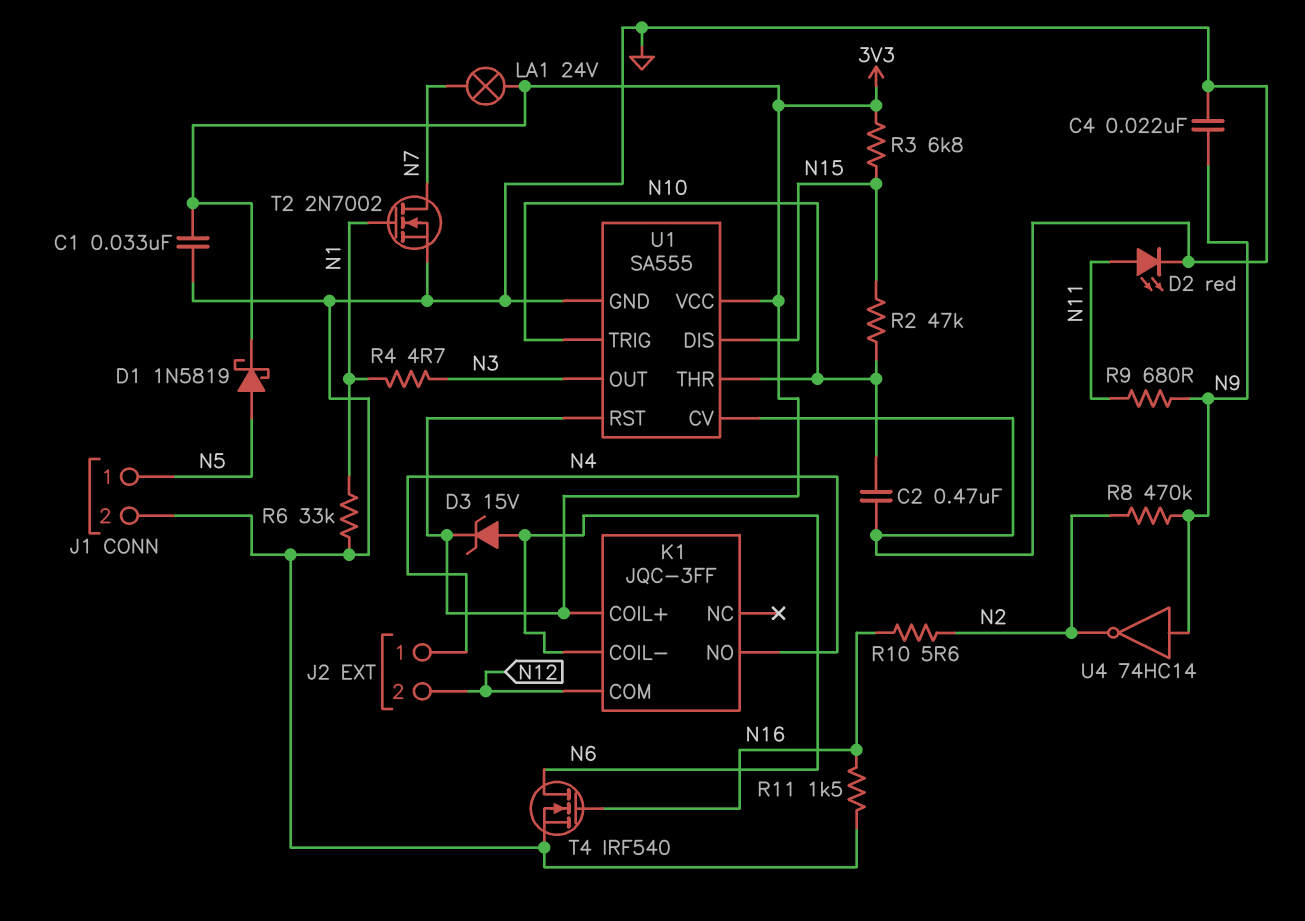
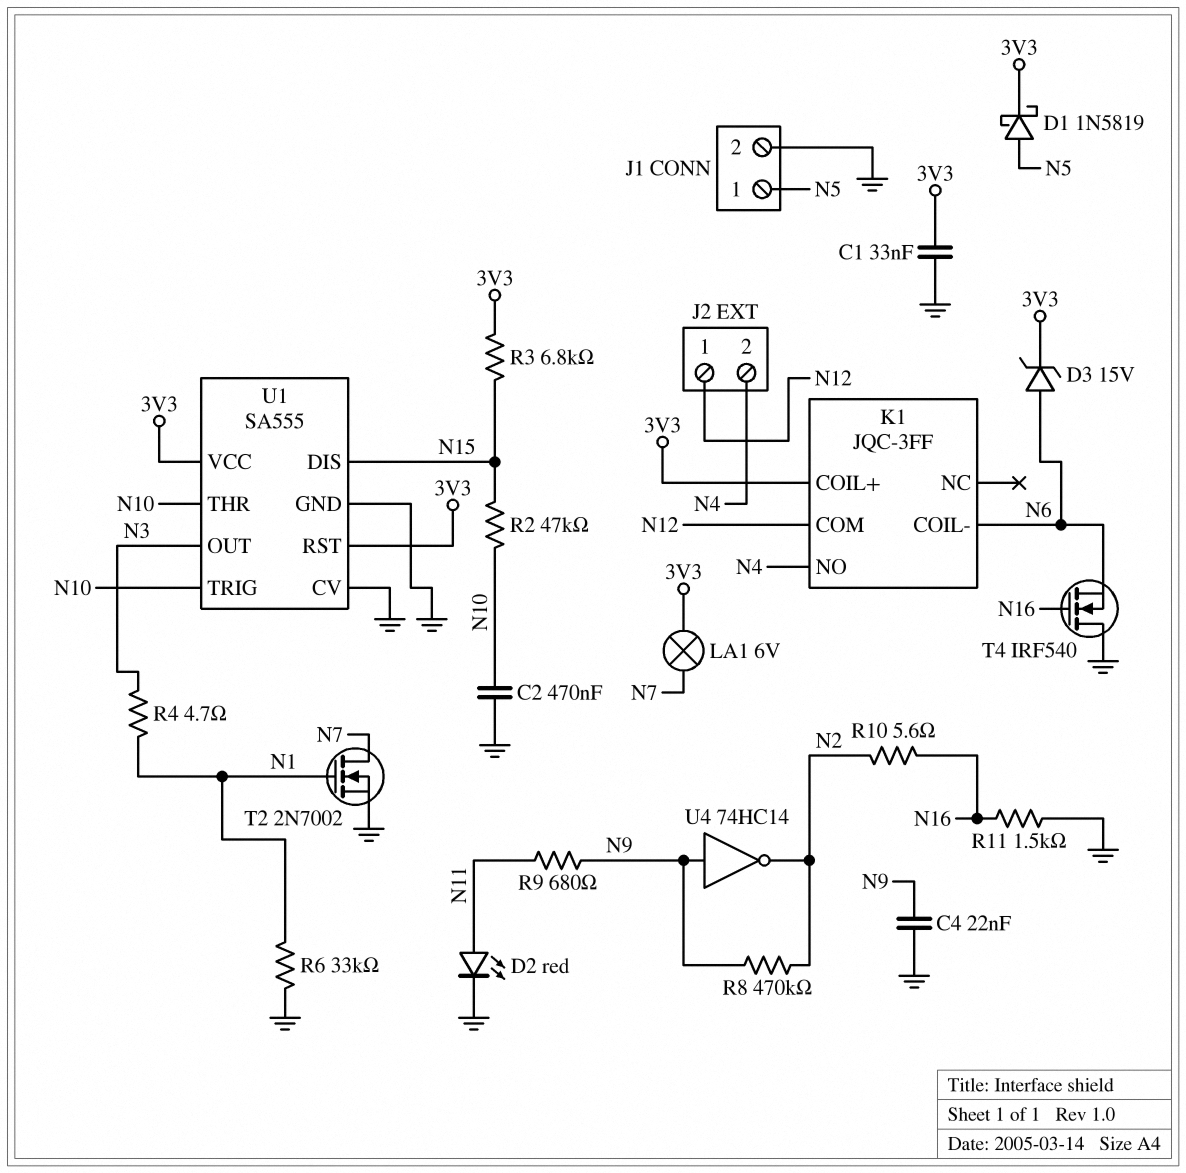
J2 pin 1: N4 -> N12
J2 pin 2: N12 -> N4
LA1: lamp 24V (3V3, N7) -> lamp 6V (3V3, N7)
T4: NMOS IRF540 (G N16, D N6, S GND) -> NMOS IRF540 (G N16, D GND, S N6)

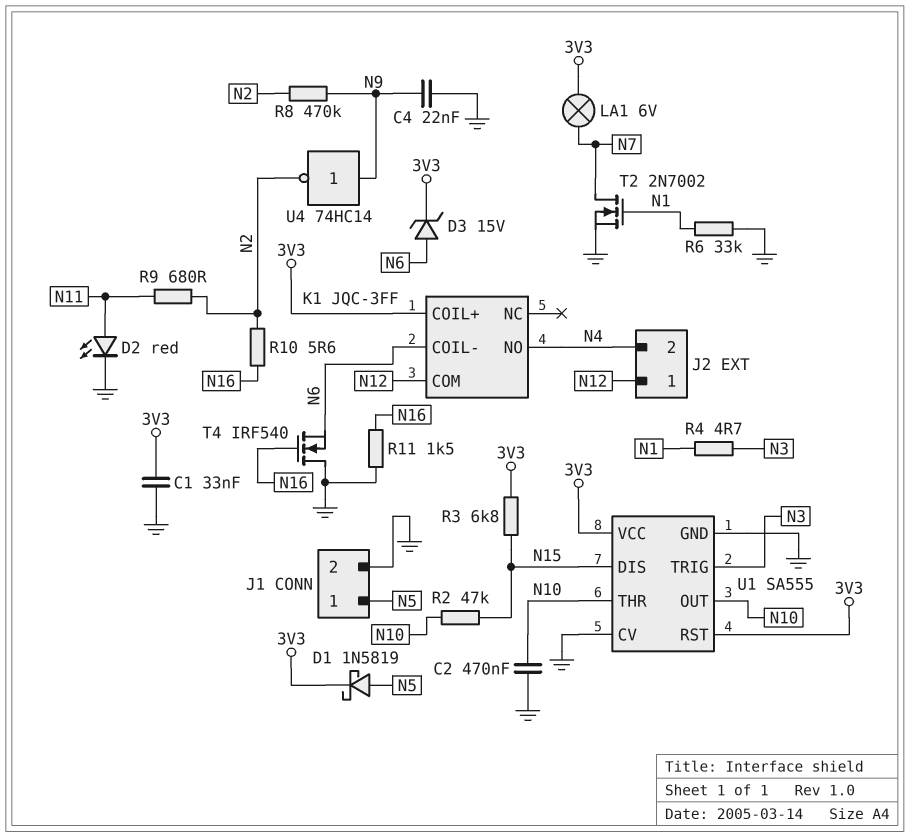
R9: 680 (N9, N11) -> 680 (N2, N11)
U1 pin OUT: N3 -> N10
U1 pin TRIG: N10 -> N3

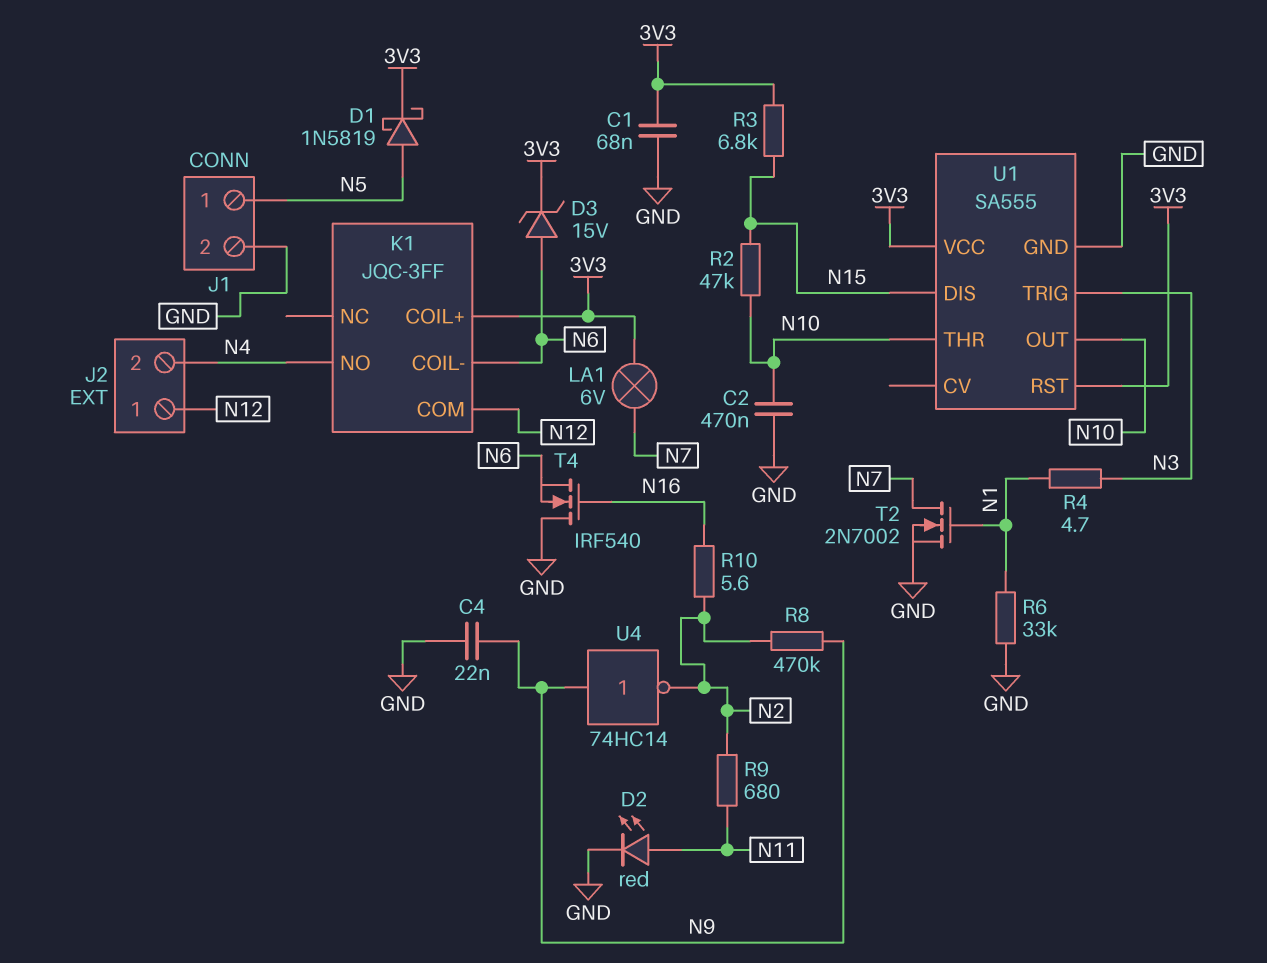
C1: 33nF (3V3, GND) -> 68nF (3V3, GND)
R11: 1.5k (GND, N16) -> none
U1 pin CV: GND -> none

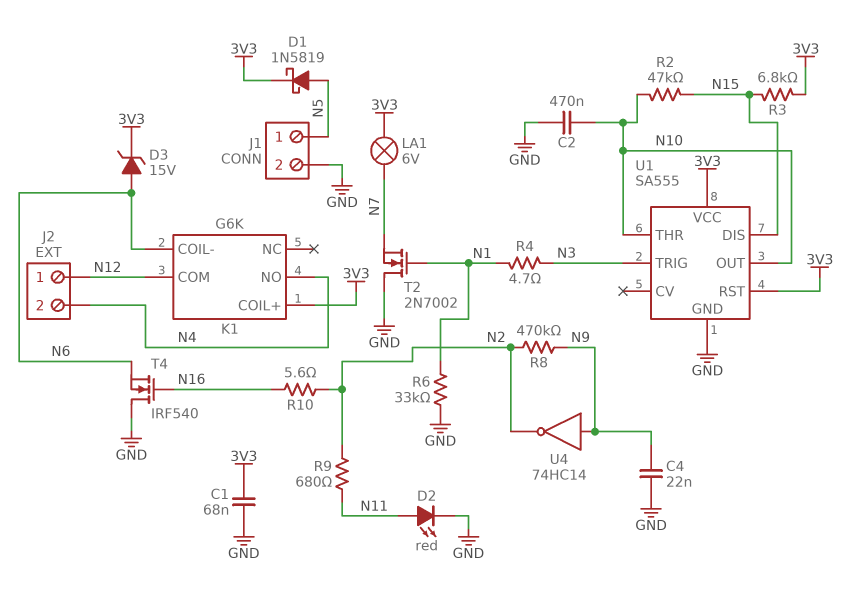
K1: JQC-3FF -> G6K
T2: NMOS 2N7002 (G N1, D N7, S GND) -> NMOS 2N7002 (G N1, D GND, S N7)

